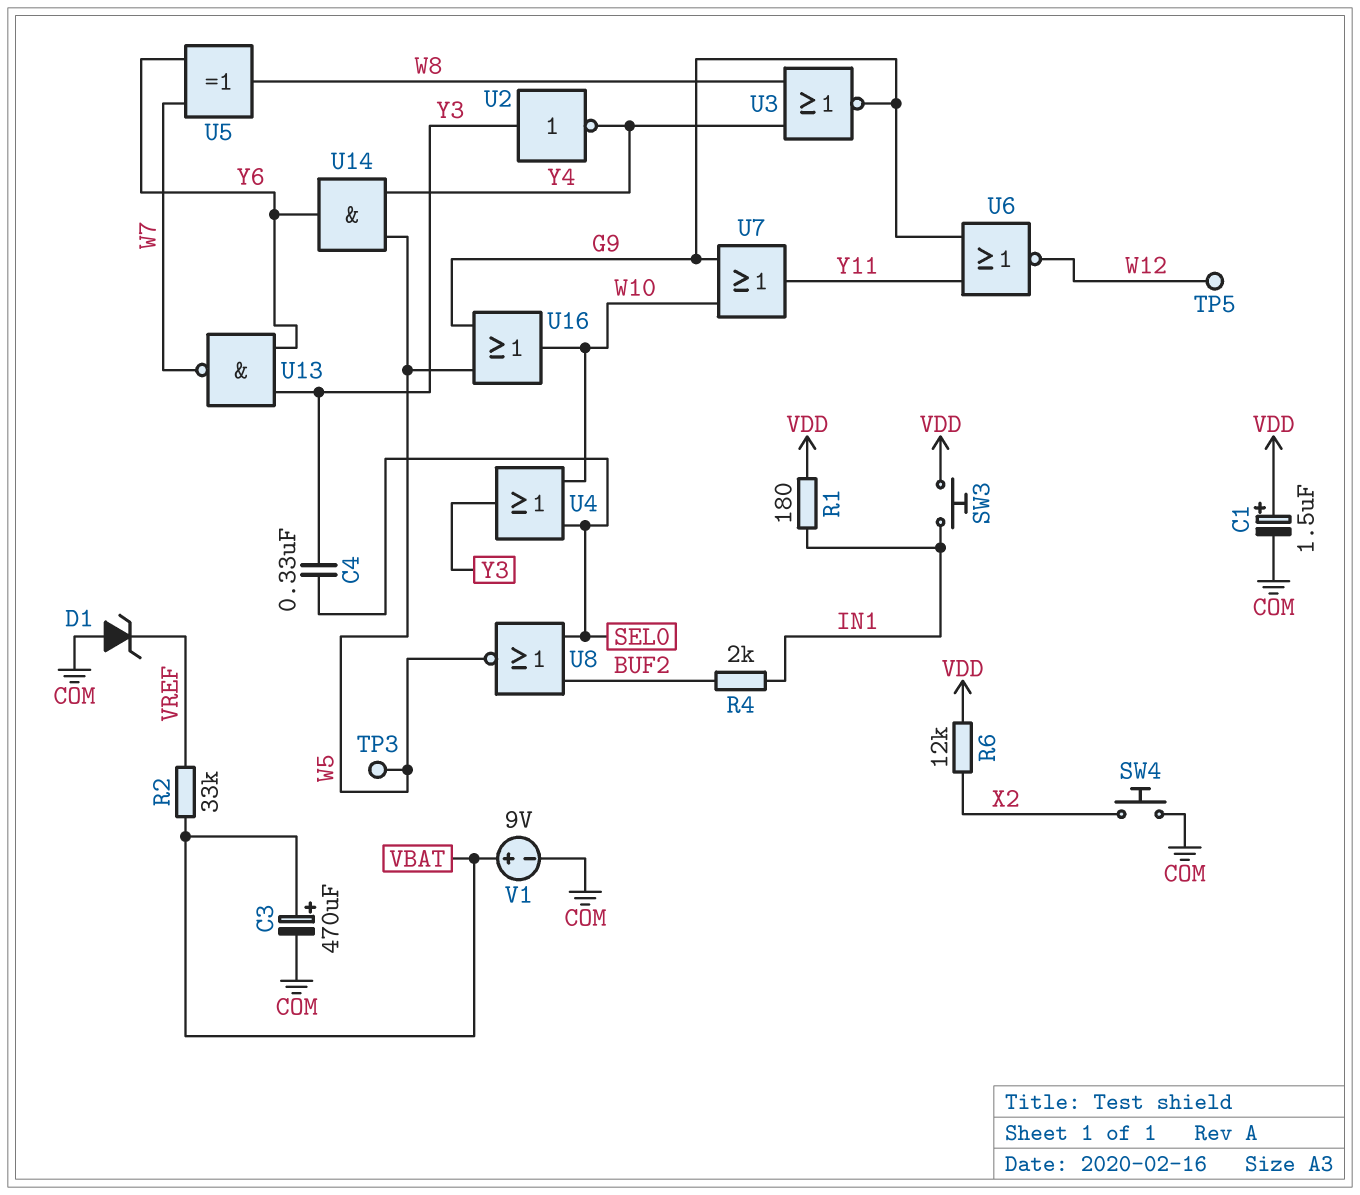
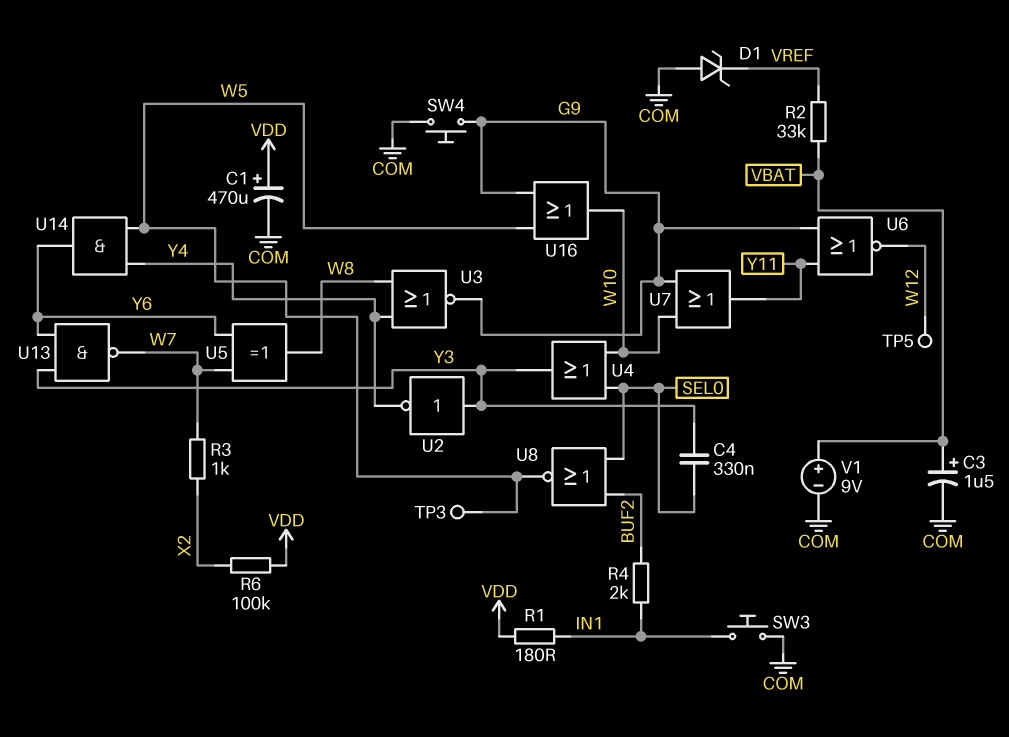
C1: 1.5uF (plus VDD, minus COM) -> 470uF (plus VDD, minus COM)
C3: 470uF (plus VBAT, minus COM) -> 1.5uF (plus VBAT, minus COM)
R3: none -> 1k (W7, X2)
R6: 12k (VDD, X2) -> 100k (VDD, X2)
SW3: button (IN1, VDD) -> button (COM, IN1)
SW4: button (COM, X2) -> button (COM, G9)

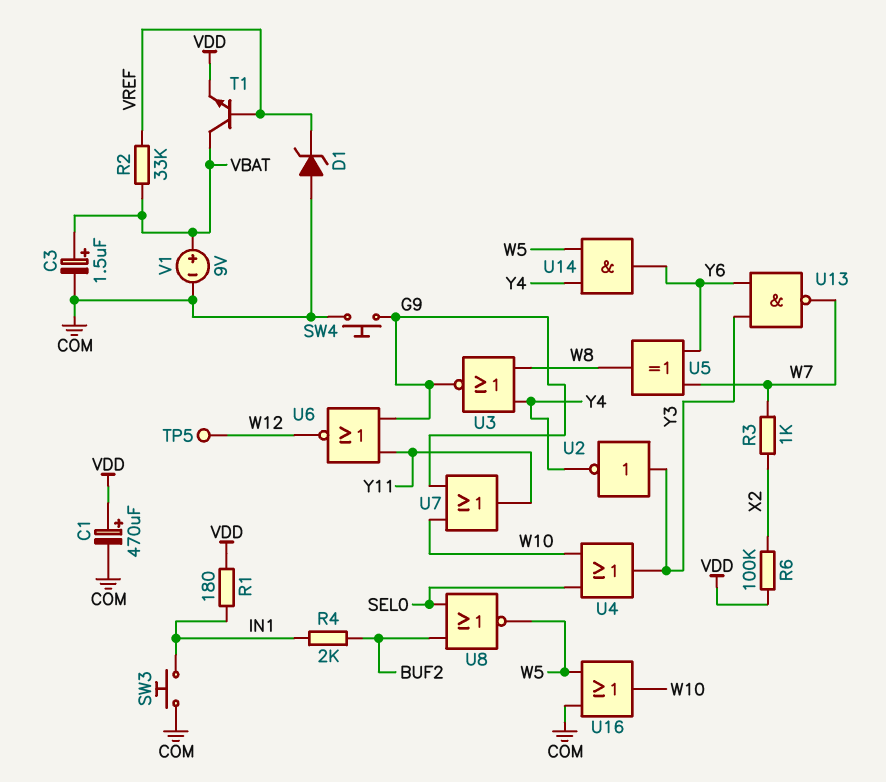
C4: 330nF (SEL0, Y3) -> none
T1: none -> NPN (B VREF, C VBAT, E VDD)
TP3: test point (W5) -> none
U16: OR (in G9, in W5, out W10) -> OR (in COM, in W5, out W10)

